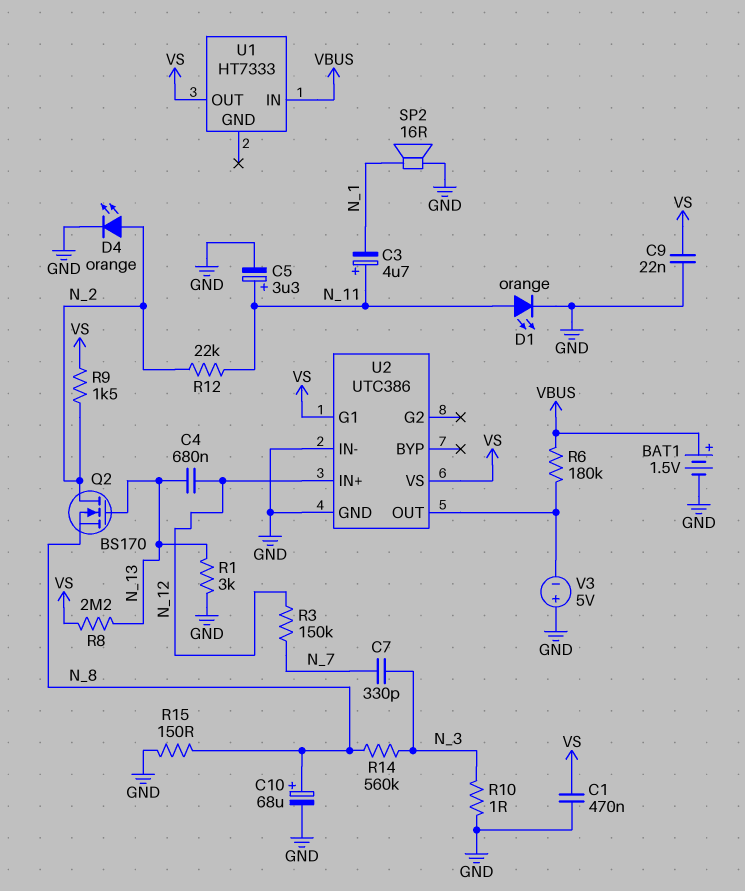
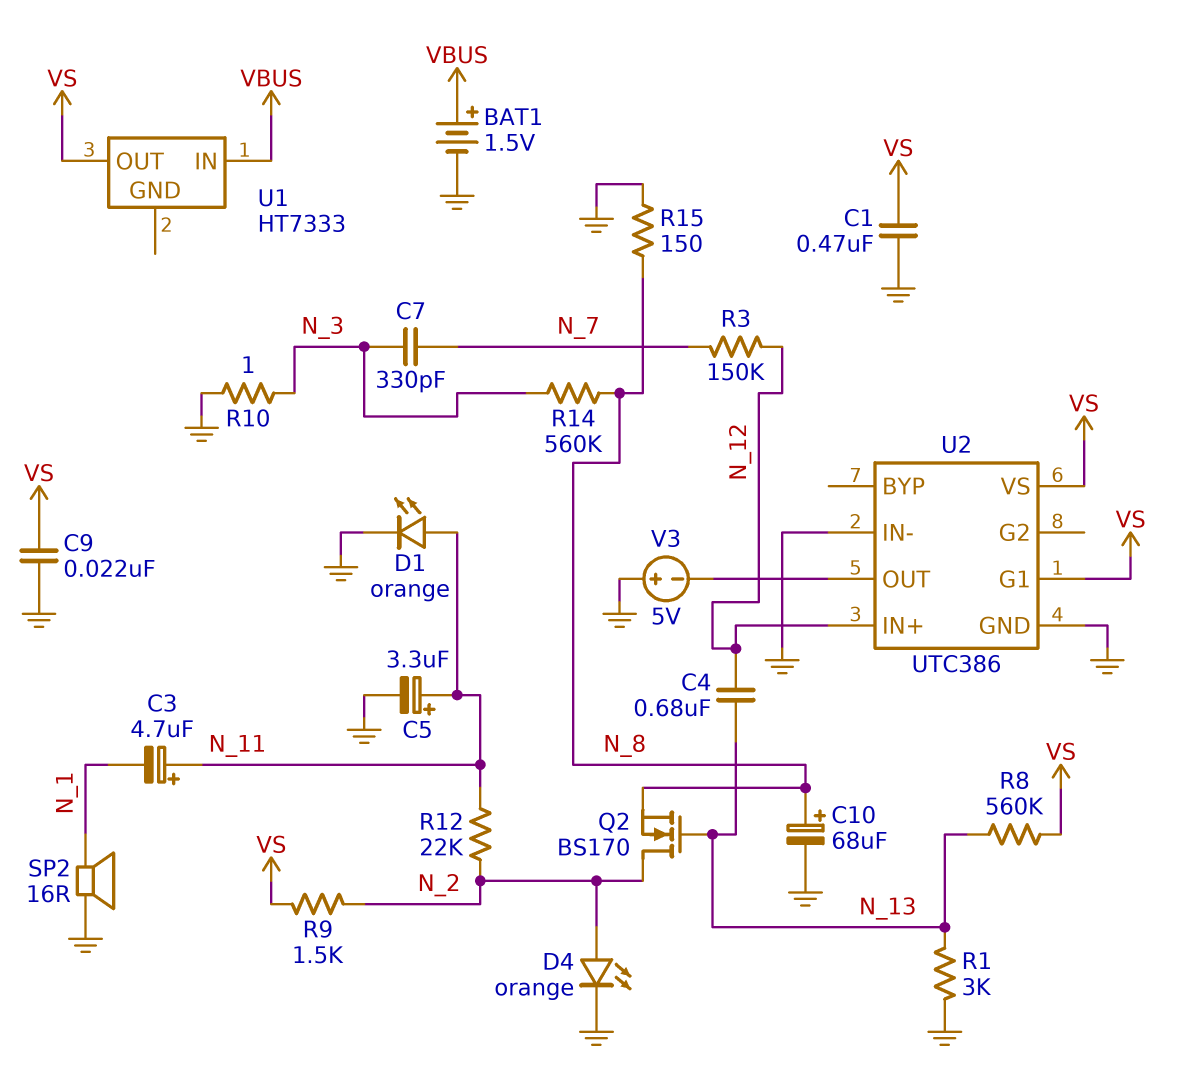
R6: 180k (U2/OUT, VBUS) -> none
R8: 2.2M (N_13, VS) -> 560k (N_13, VS)

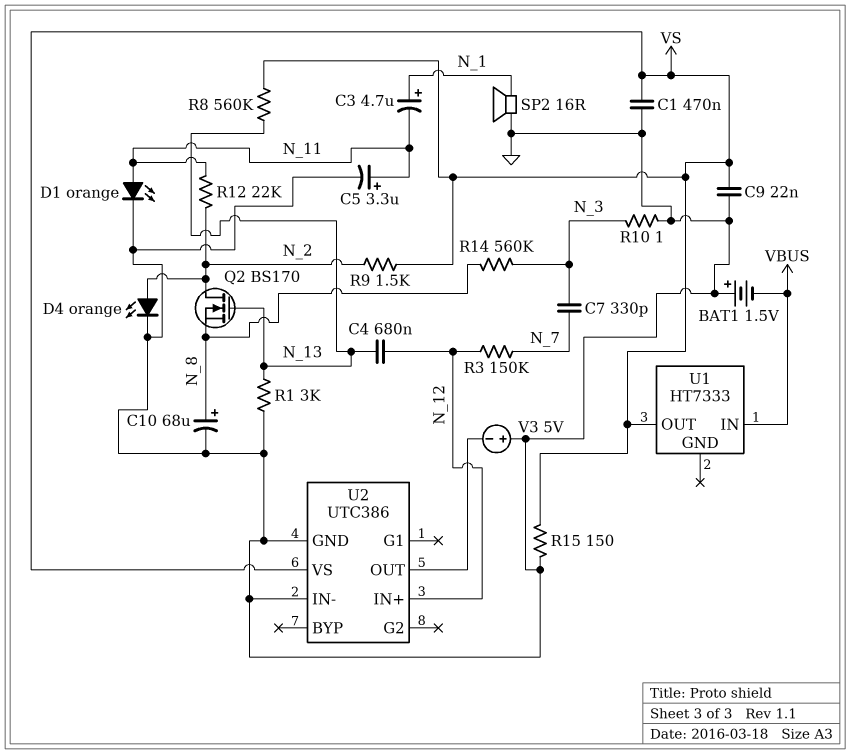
BAT1: 1.5V (plus VBUS, minus GND) -> 1.5V (plus GND, minus VBUS)
C3: 4.7uF (plus N_11, minus N_1) -> 4.7uF (plus N_1, minus N_11)
R15: 150 (GND, N_8) -> 150 (GND, VS)
U2 pin G1: VS -> none

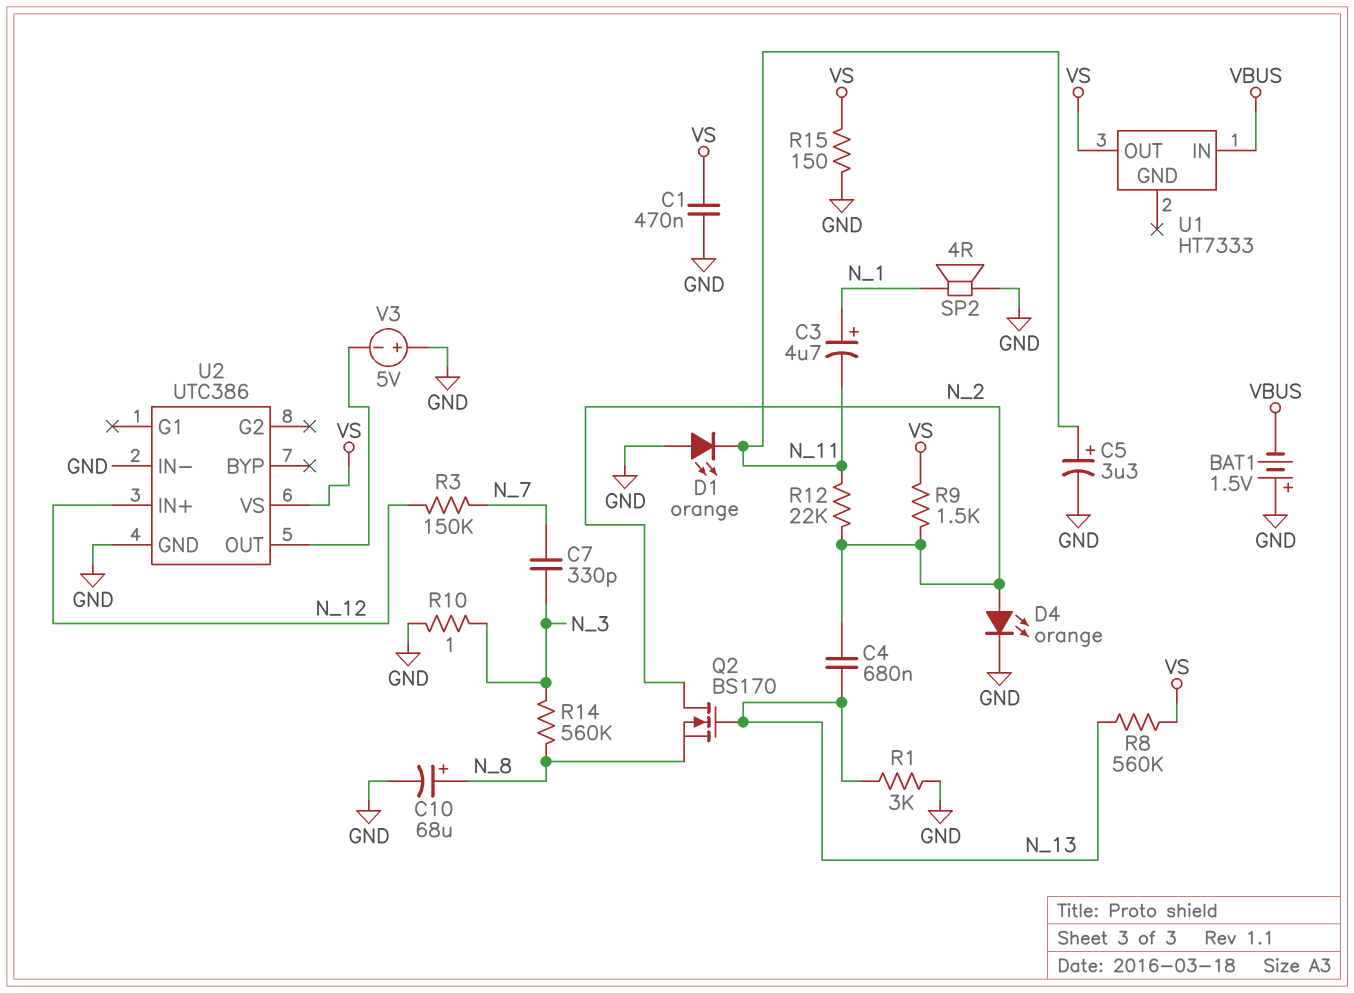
C4: 680nF (N_12, N_13) -> 680nF (N_2, N_13)
C9: 22nF (GND, VS) -> none
D1: LED orange (A N_11, K GND) -> LED orange (A GND, K N_11)
SP2: speaker 16R (GND, N_1) -> speaker 4R (GND, N_1)

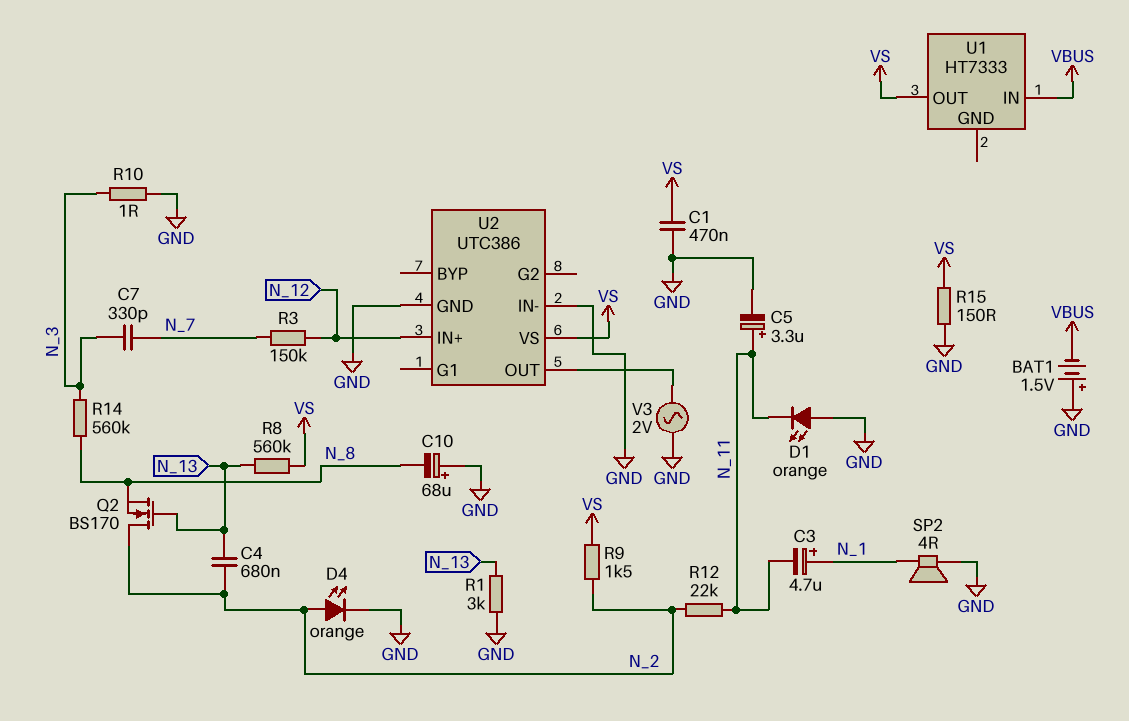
C10: 68uF (plus N_8, minus GND) -> 68uF (plus GND, minus N_8)
V3: 5V (plus GND, minus U2/OUT) -> AC 2V (GND, U2/OUT)

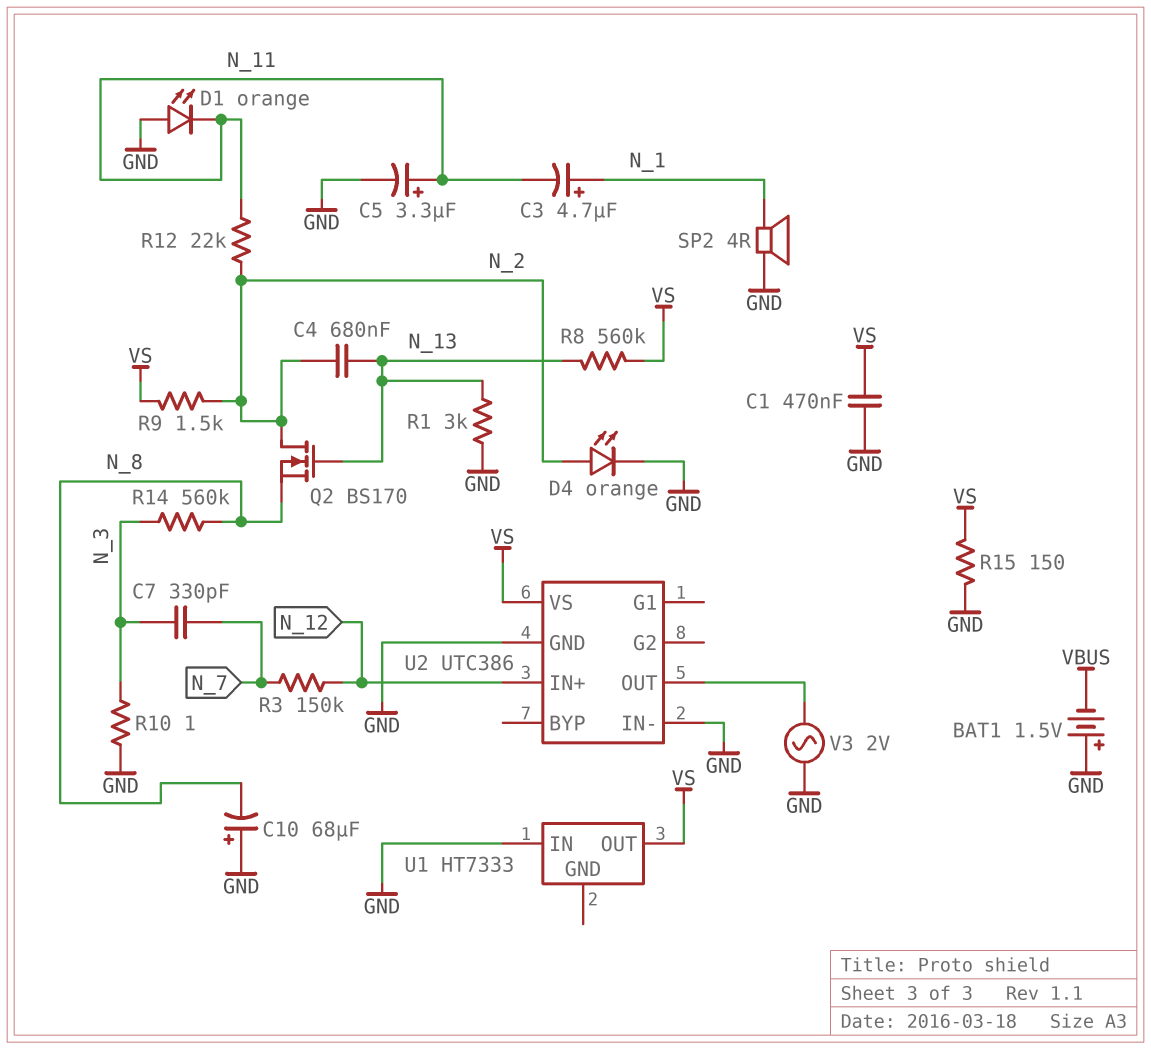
U1 pin IN: VBUS -> GND

